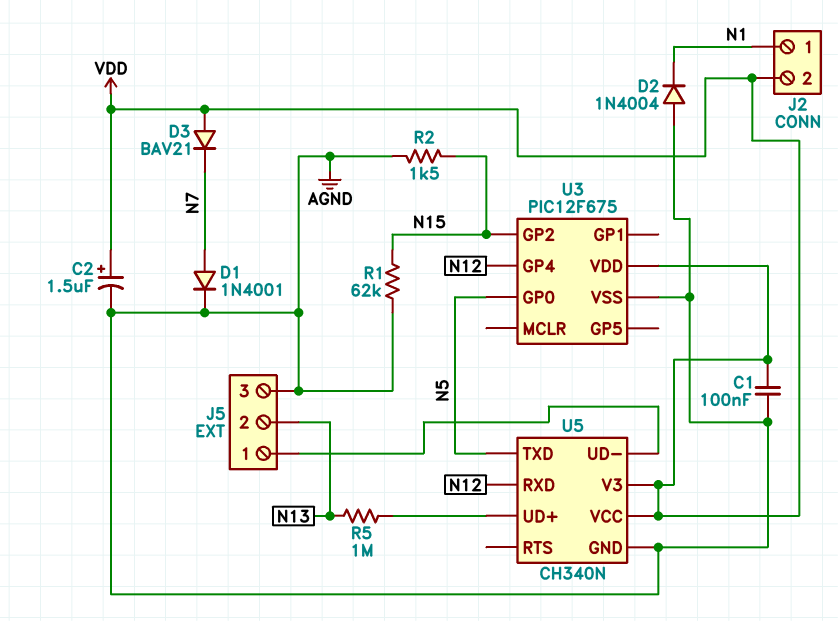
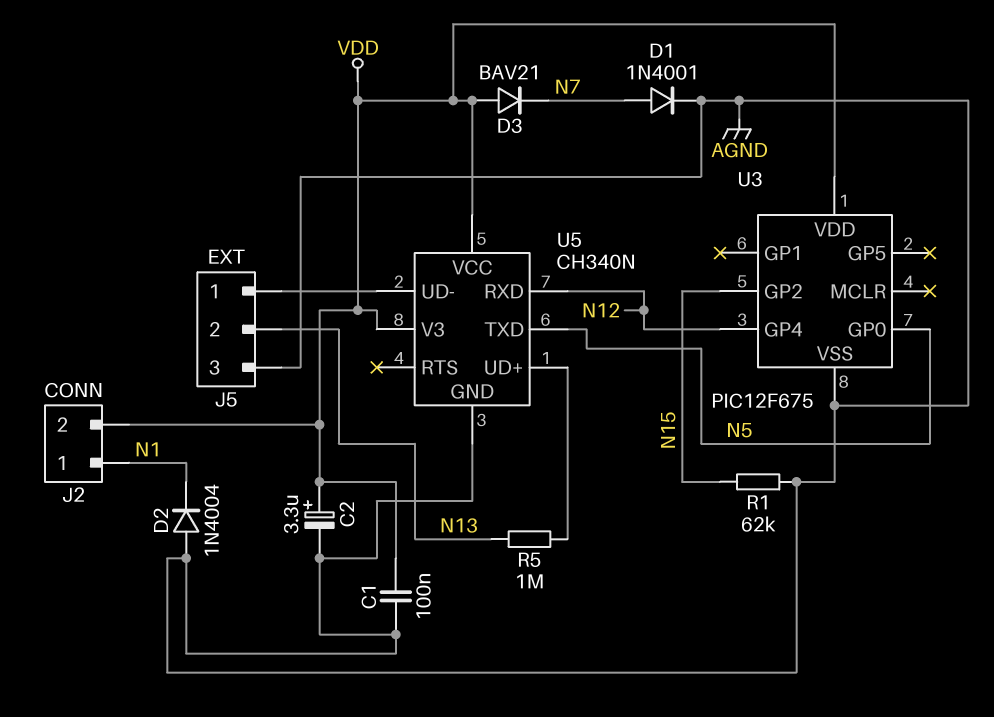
C2: 1.5uF (plus VDD, minus AGND) -> 3.3uF (plus VDD, minus AGND)
R2: 1.5k (AGND, N15) -> none

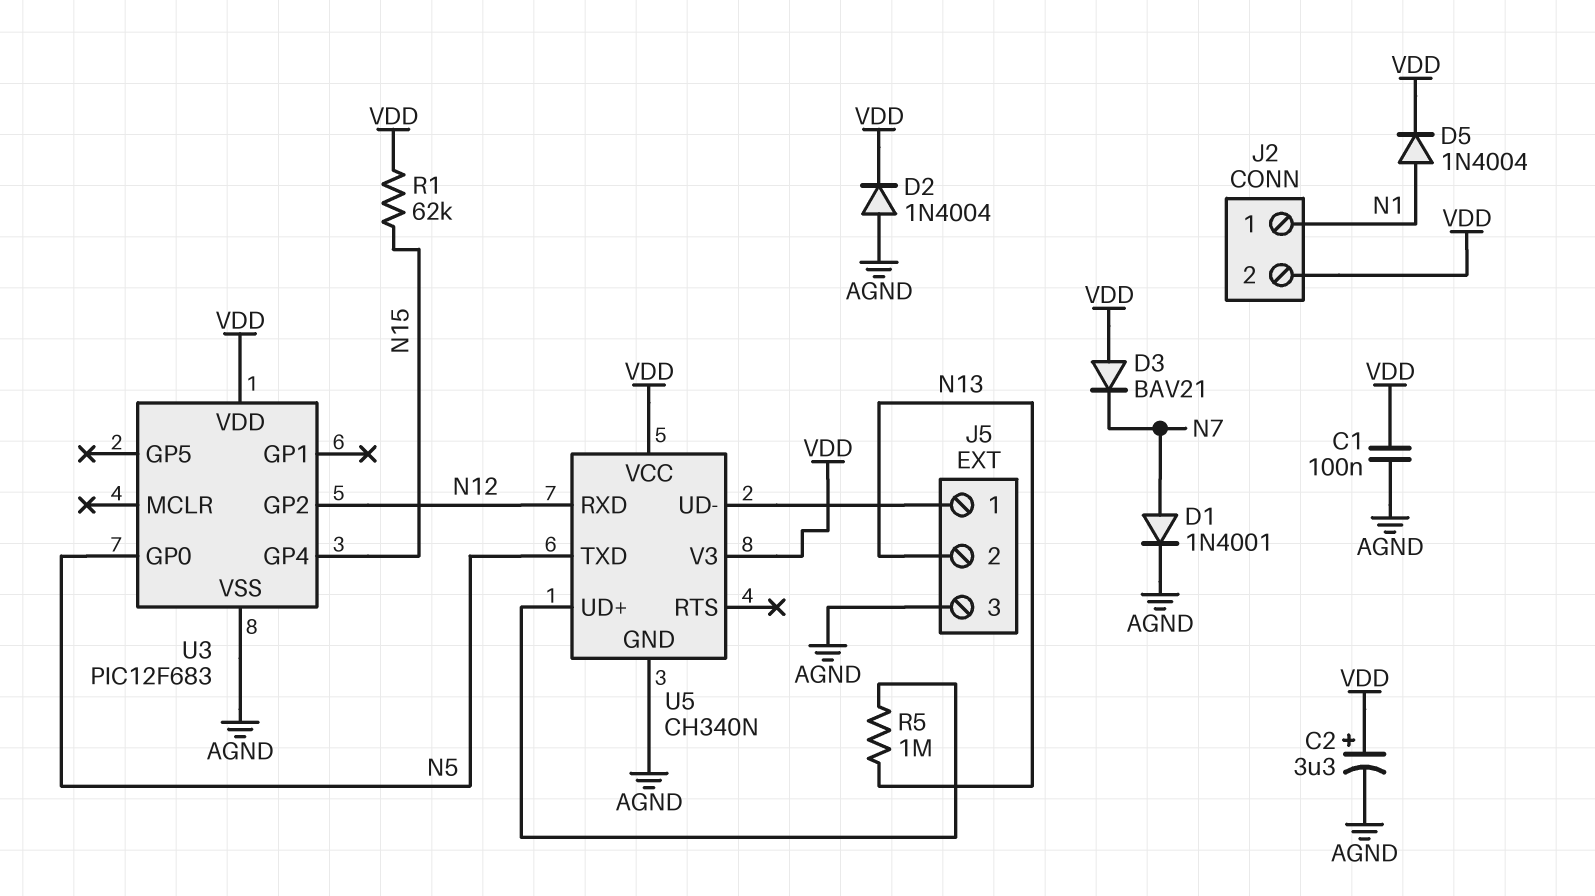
D2: diode 1N4004 (A AGND, K N1) -> diode 1N4004 (A AGND, K VDD)
D5: none -> diode 1N4004 (A N1, K VDD)
R1: 62k (AGND, N15) -> 62k (N15, VDD)
U3: PIC12F675 -> PIC12F683
U3 pin GP2: N15 -> N12
U3 pin GP4: N12 -> N15

